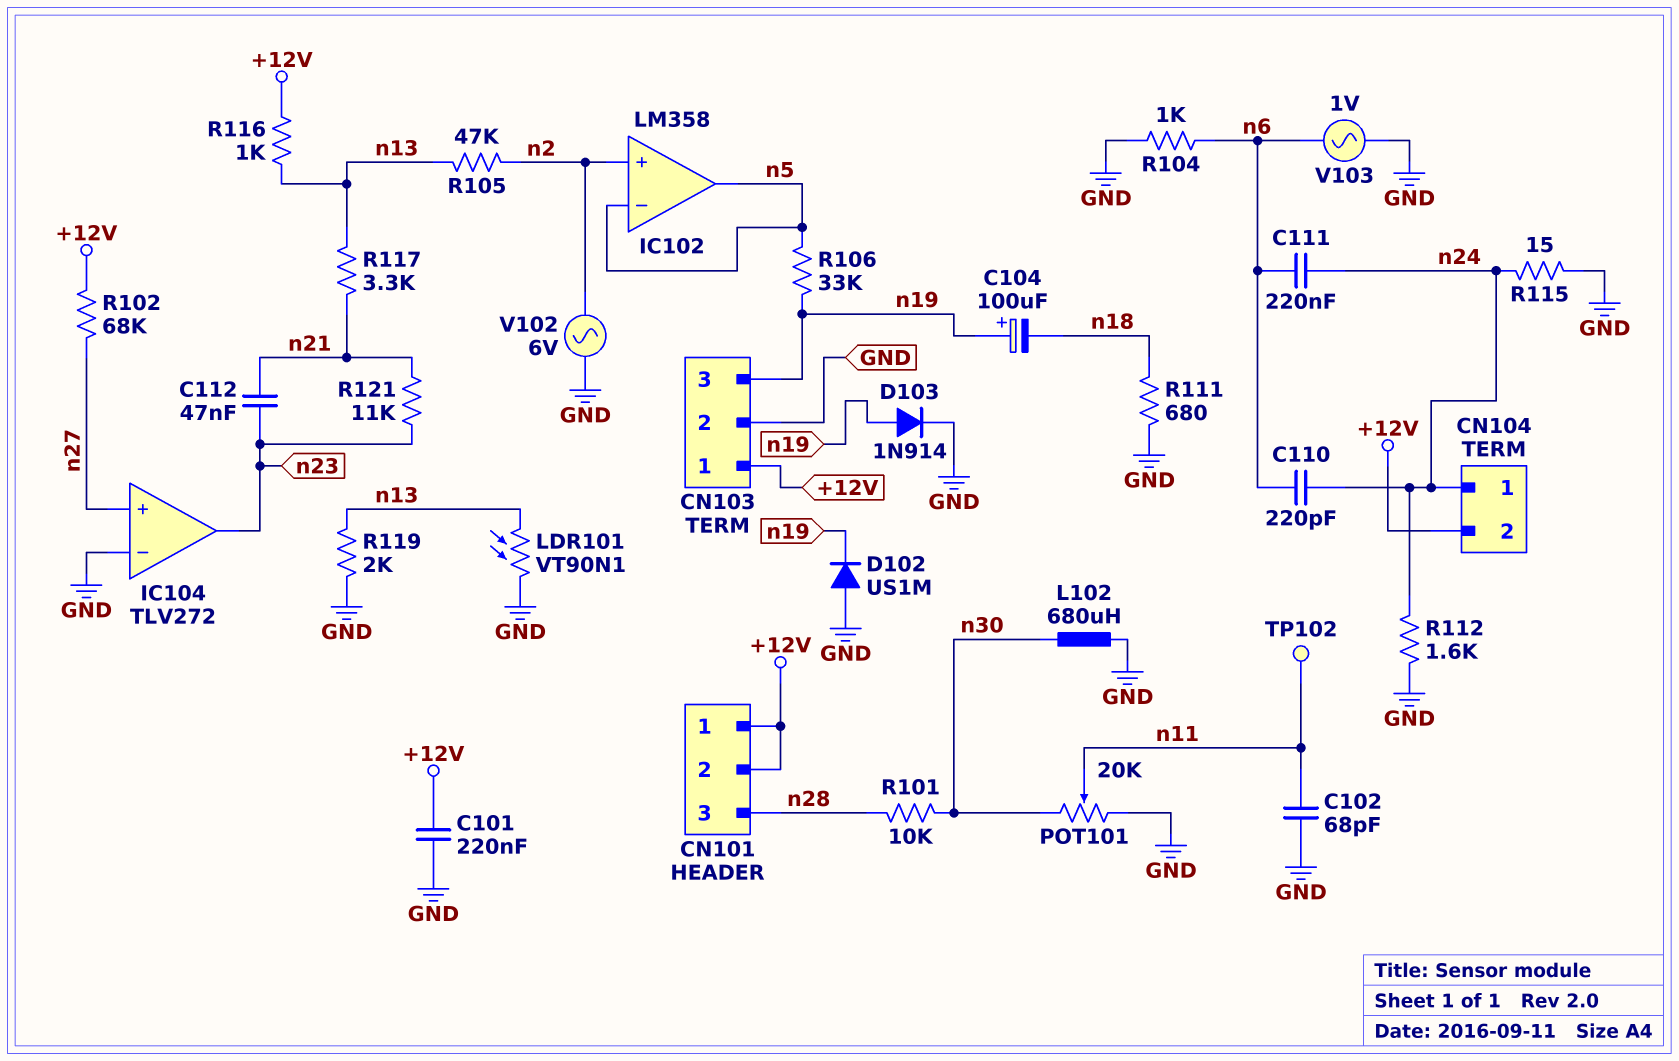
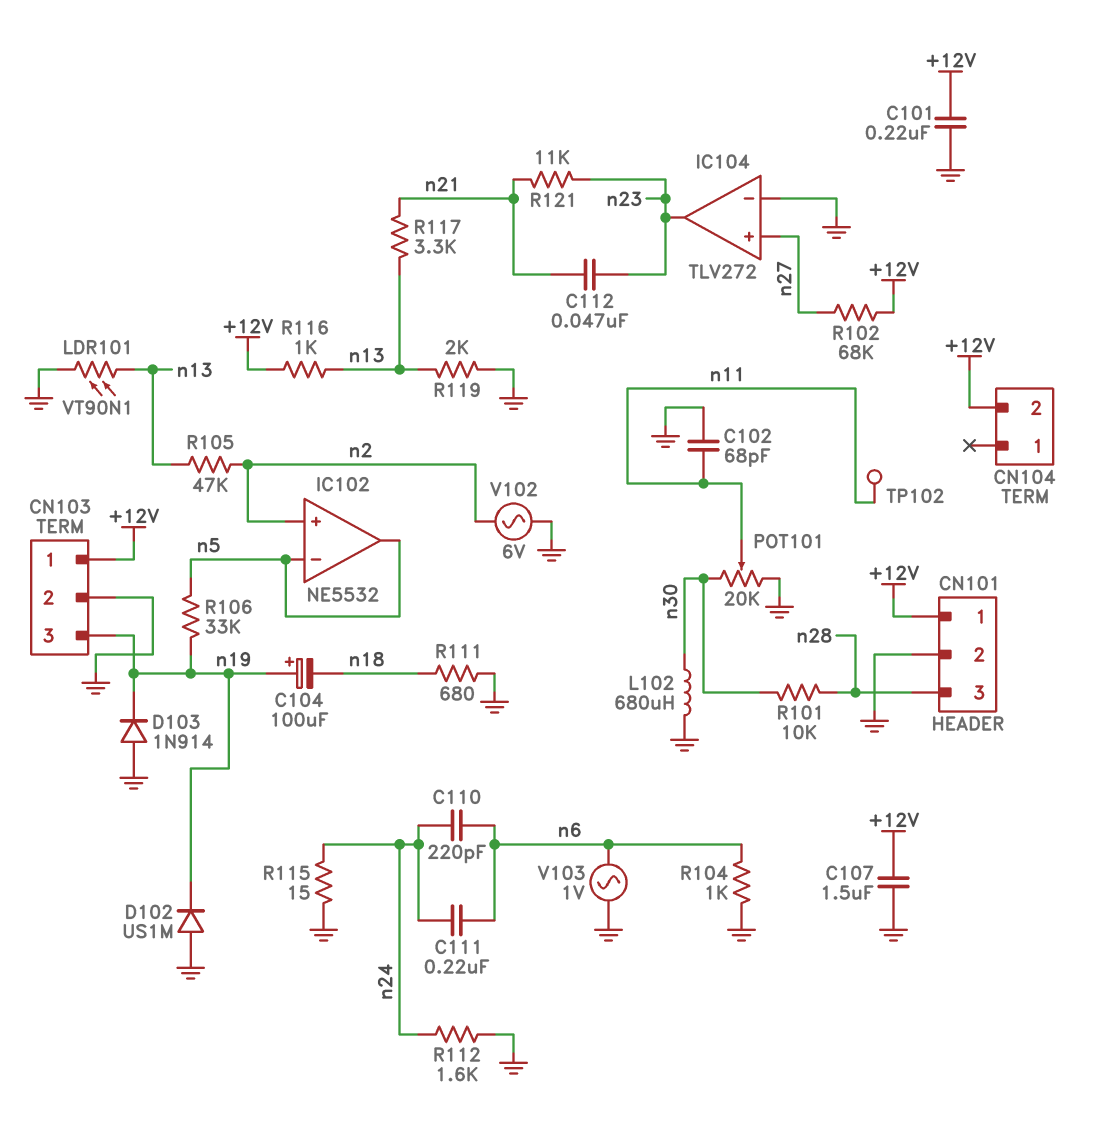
C107: none -> 1.5uF (+12V, GND)
CN101 pin 2: +12V -> GND
CN104 pin 1: n24 -> none
D103: diode 1N914 (A n19, K GND) -> diode 1N914 (A GND, K n19)
IC102: LM358 -> NE5532

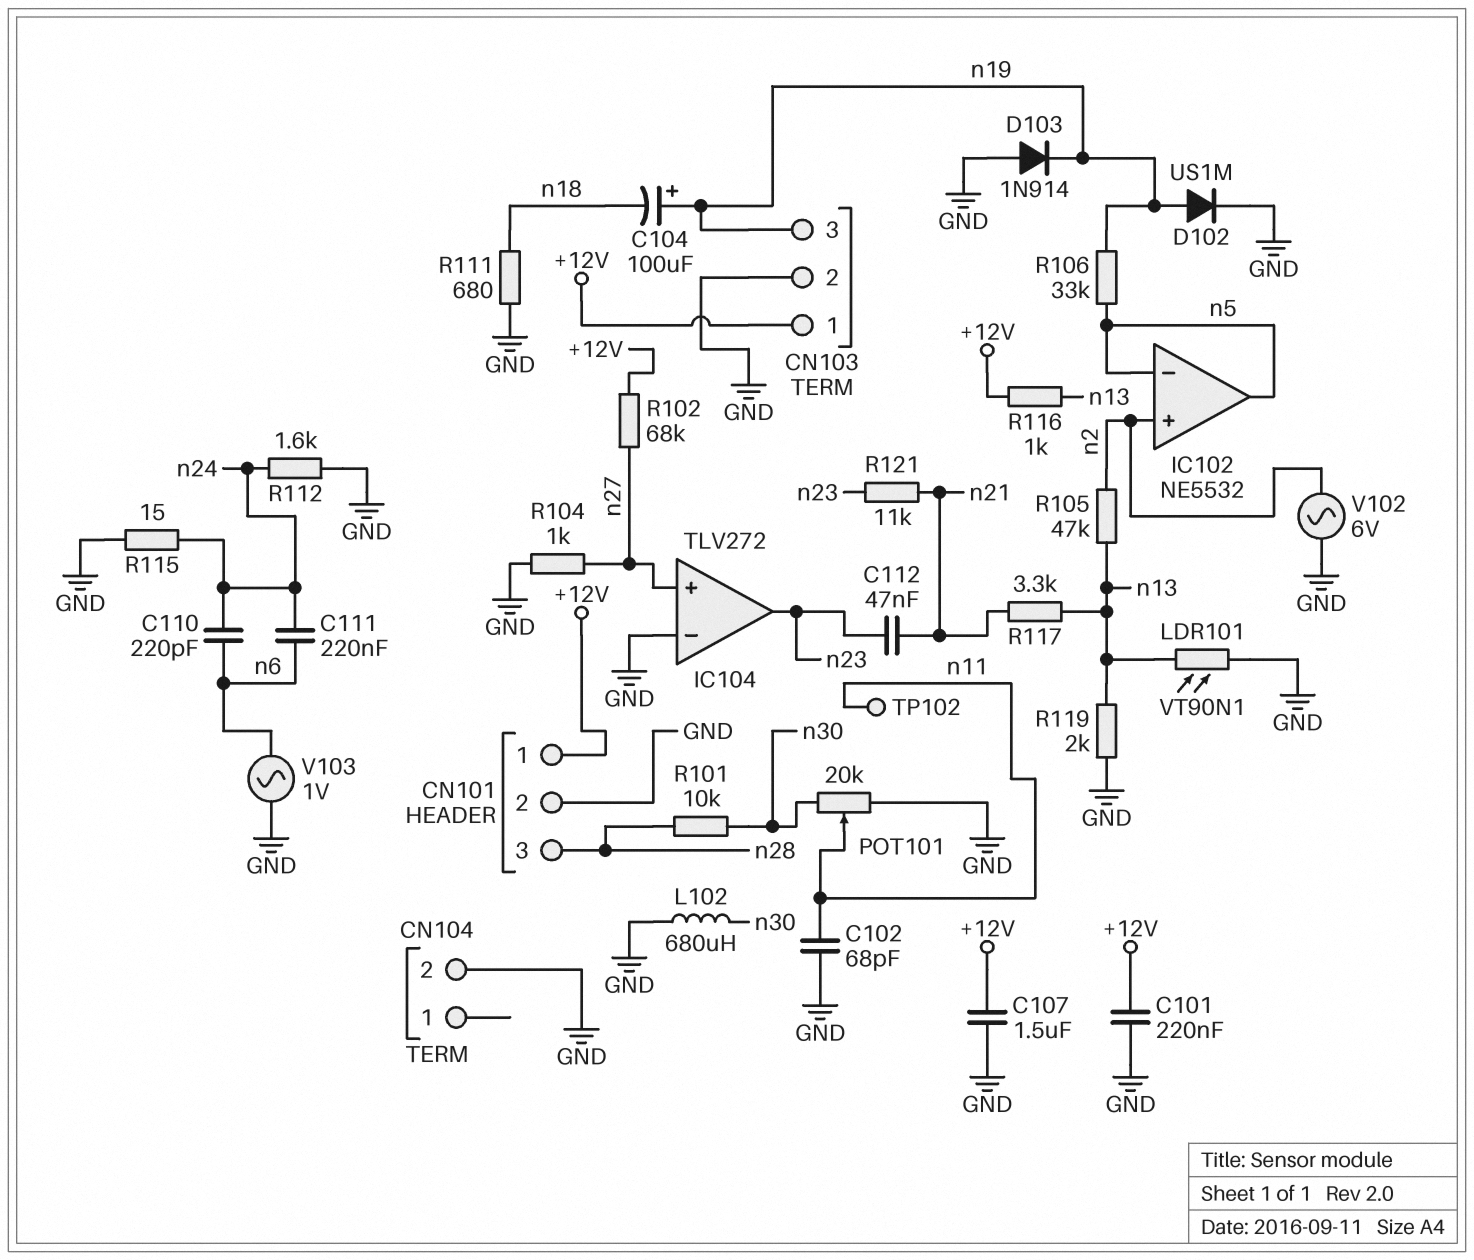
CN104 pin 2: +12V -> GND
D102: diode US1M (A GND, K n19) -> diode US1M (A n19, K GND)
R104: 1k (GND, n6) -> 1k (GND, n27)

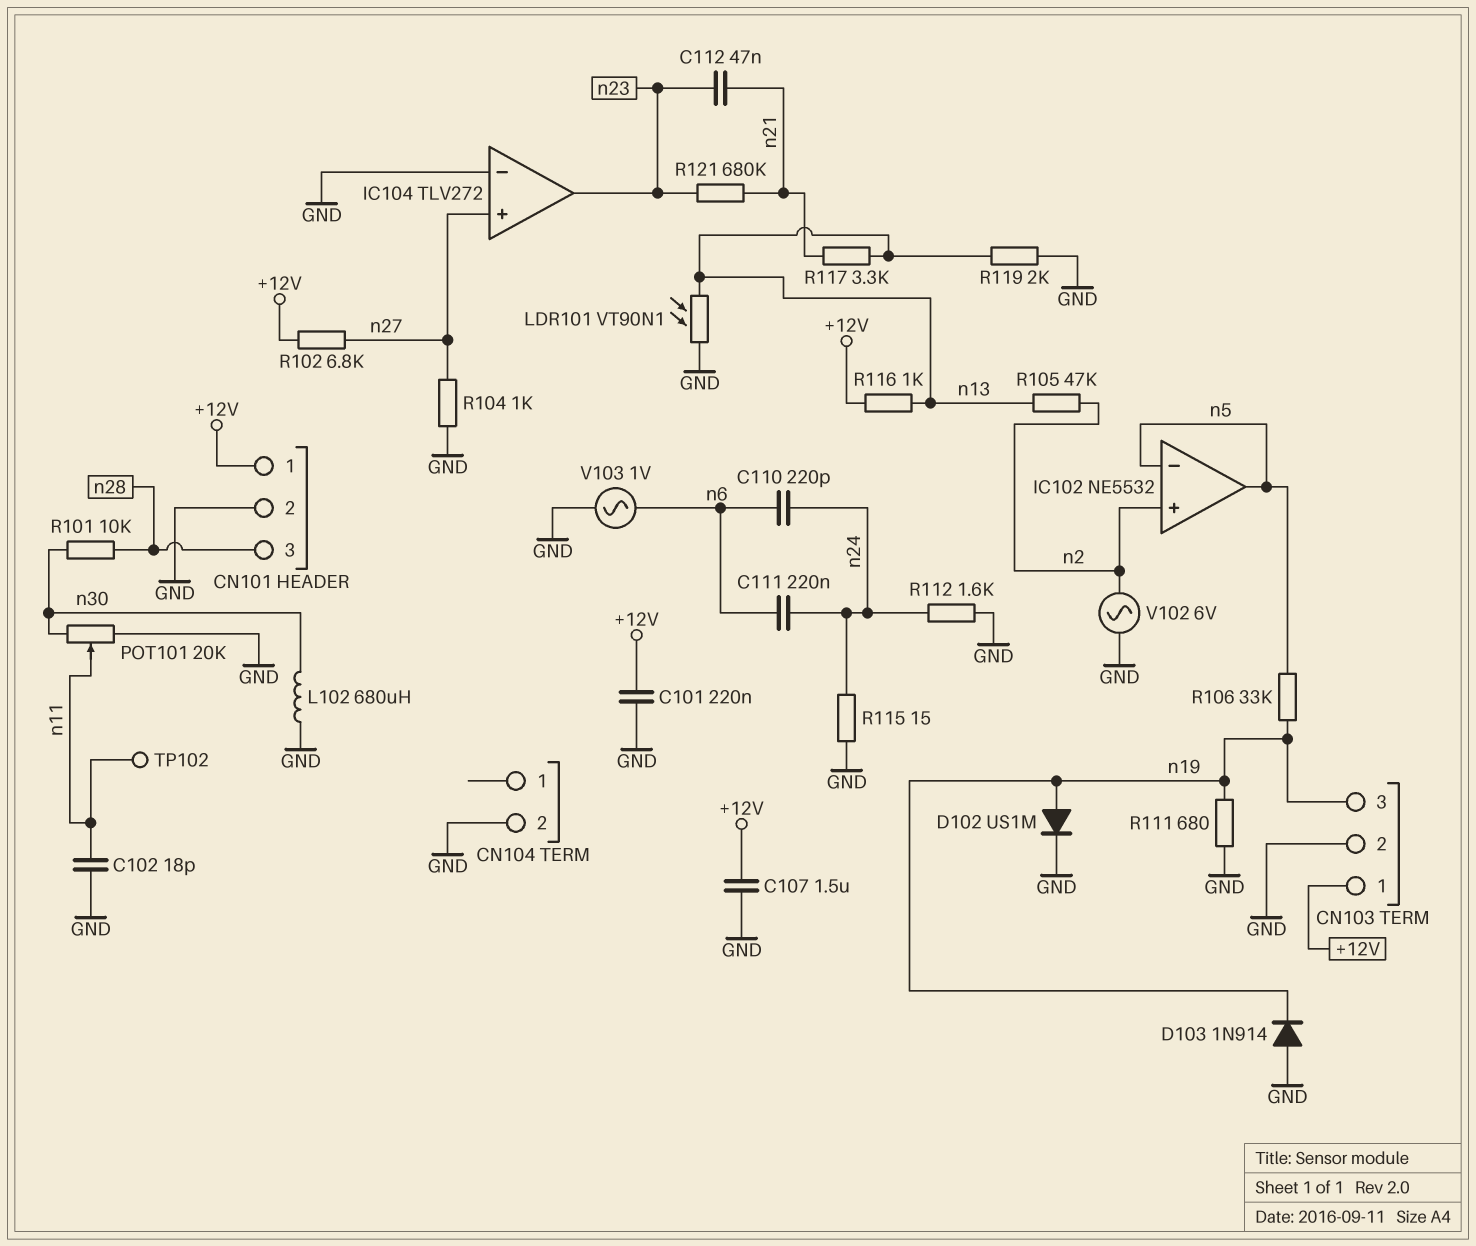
C102: 68pF (GND, n11) -> 18pF (GND, n11)
C104: 100uF (plus n19, minus n18) -> none
R102: 68k (+12V, n27) -> 6.8k (+12V, n27)
R111: 680 (GND, n18) -> 680 (GND, n19)
R121: 11k (n21, n23) -> 680k (n21, n23)

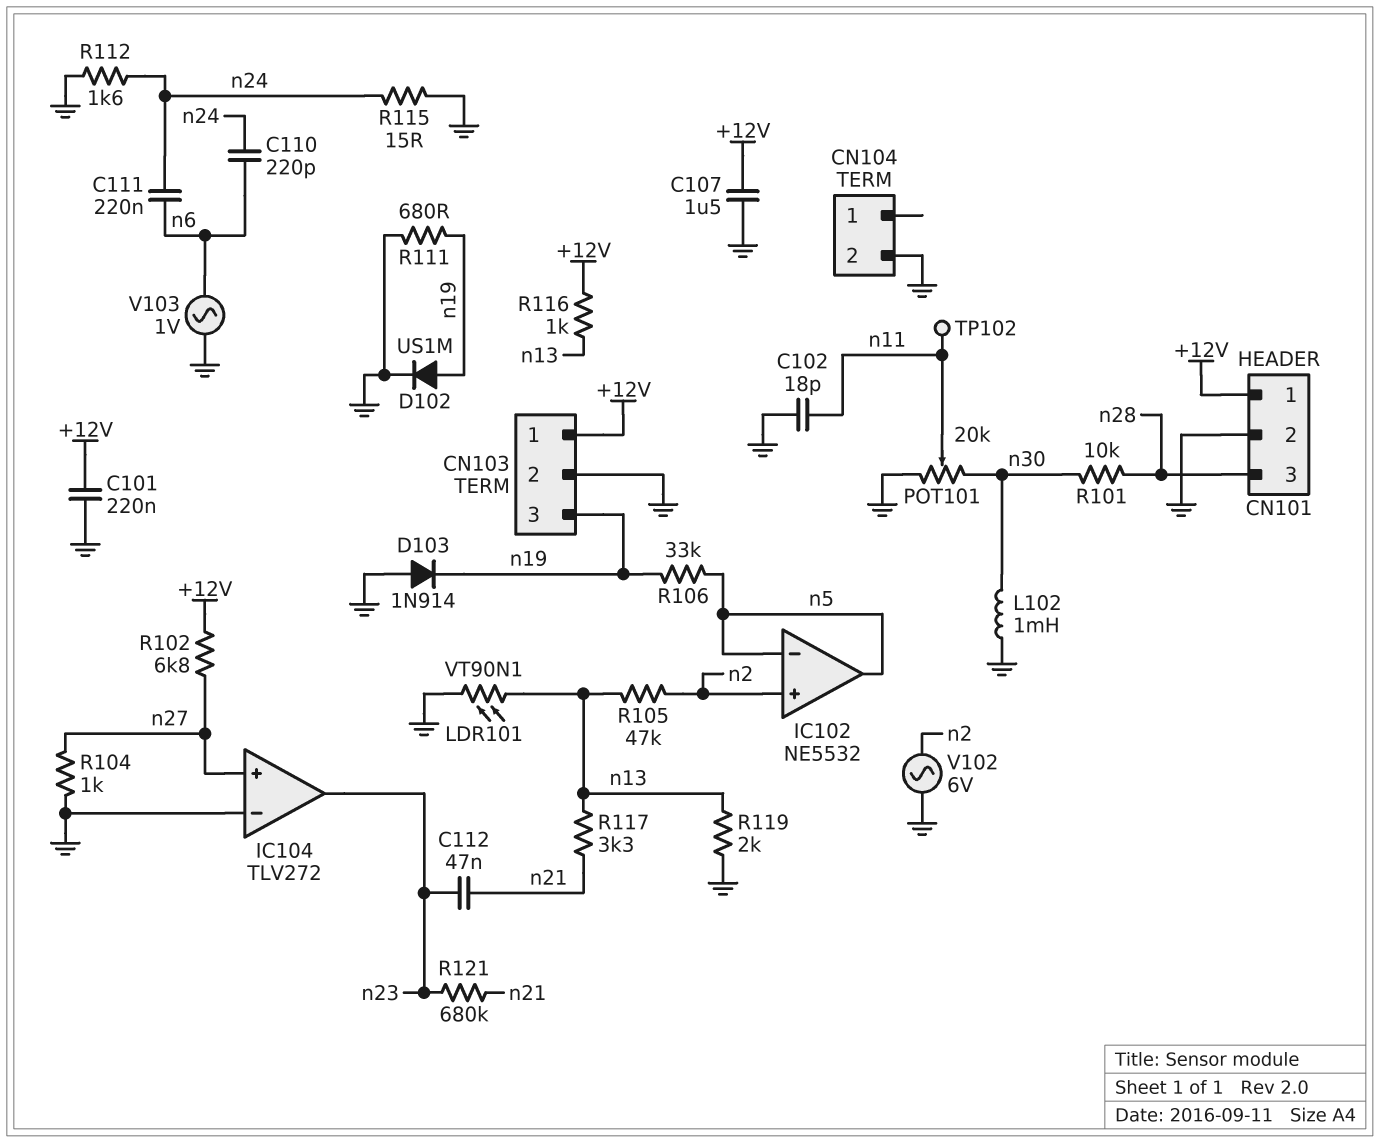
L102: 680uH (GND, n30) -> 1mH (GND, n30)

